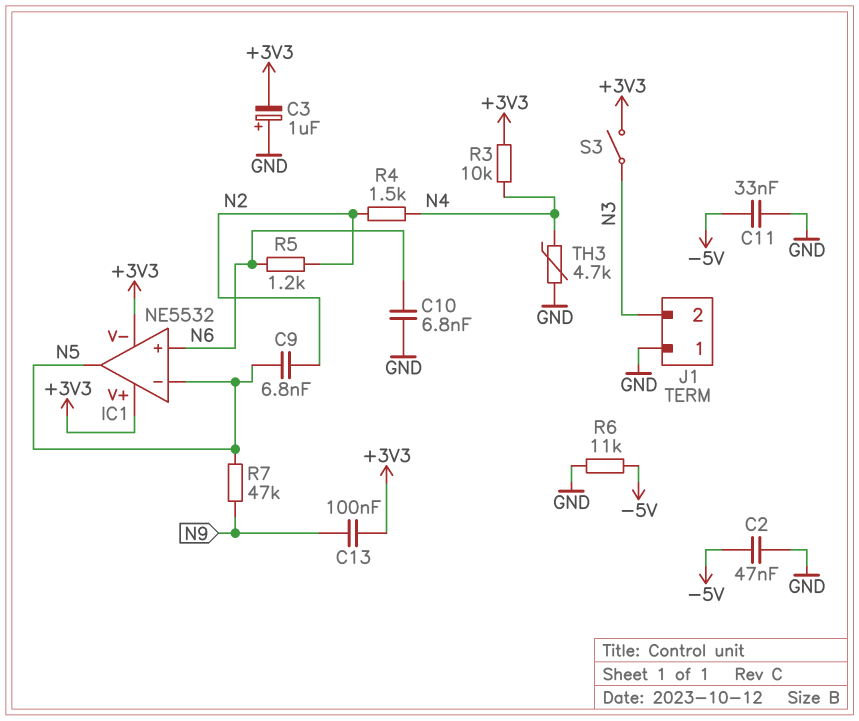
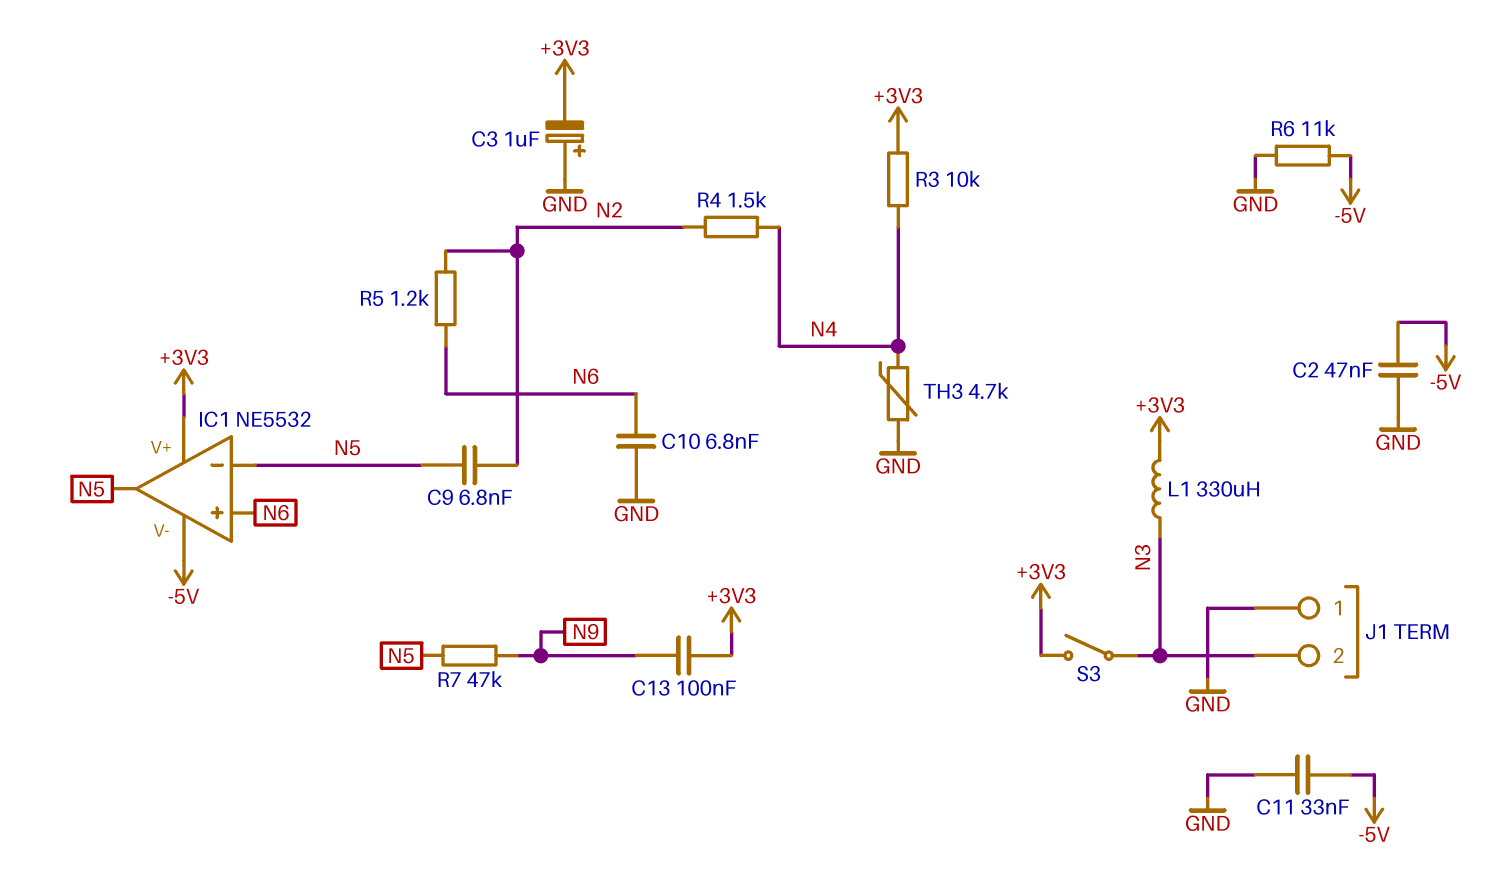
IC1 pin V-: +3V3 -> -5V
L1: none -> 330uH (+3V3, N3)

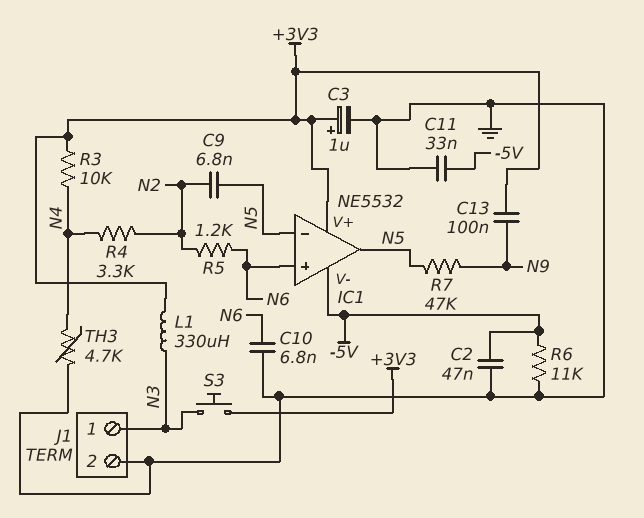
C3: 1uF (plus GND, minus +3V3) -> 1uF (plus +3V3, minus GND)
J1 pin 1: GND -> N3
J1 pin 2: N3 -> GND
R4: 1.5k (N2, N4) -> 3.3k (N2, N4)
S3: switch (+3V3, N3) -> button (+3V3, N3)

